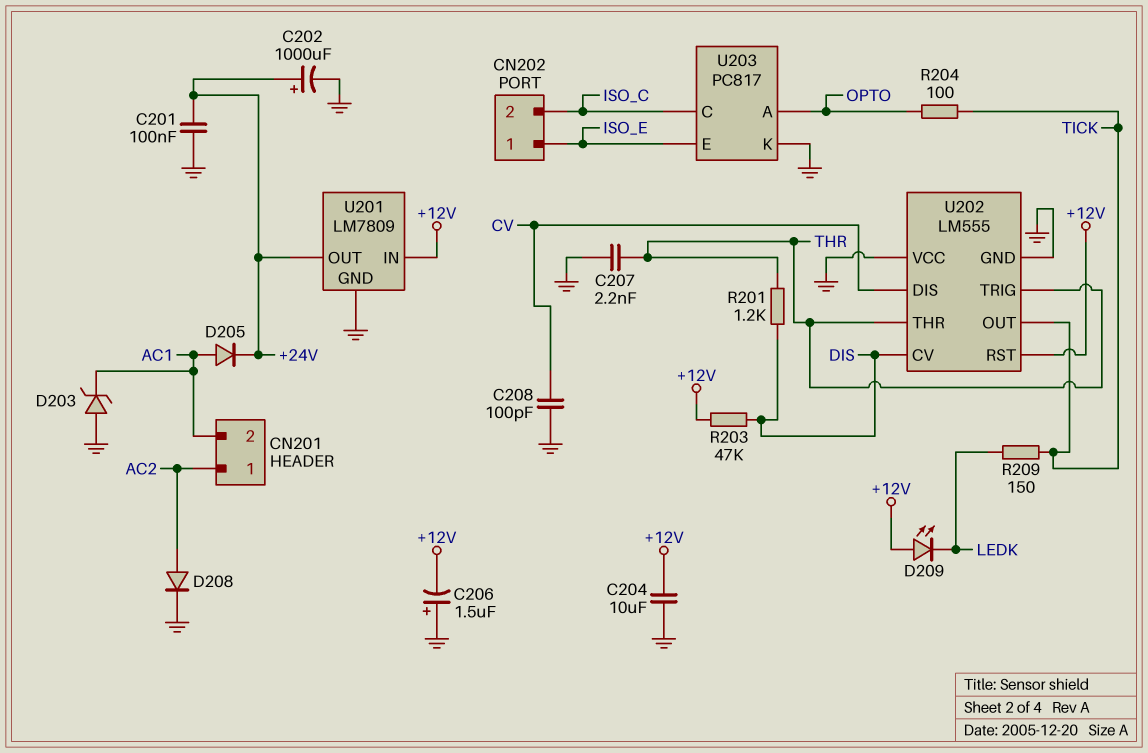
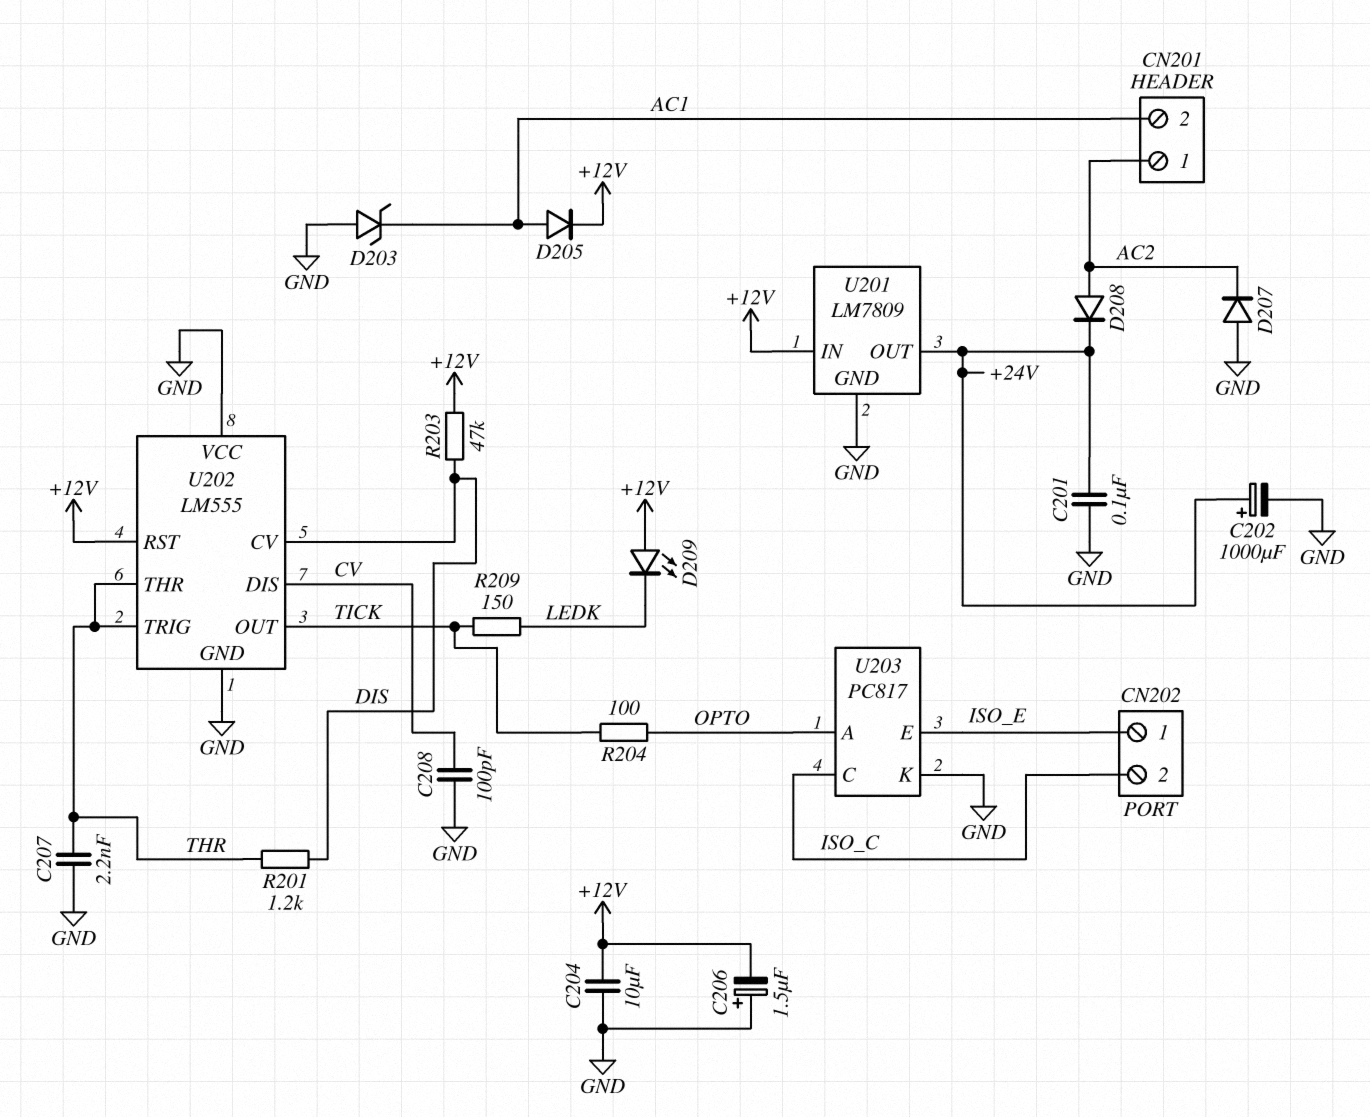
D205: diode (A AC1, K +24V) -> diode (A AC1, K +12V)
D207: none -> diode (A GND, K AC2)
D208: diode (A AC2, K GND) -> diode (A AC2, K +24V)

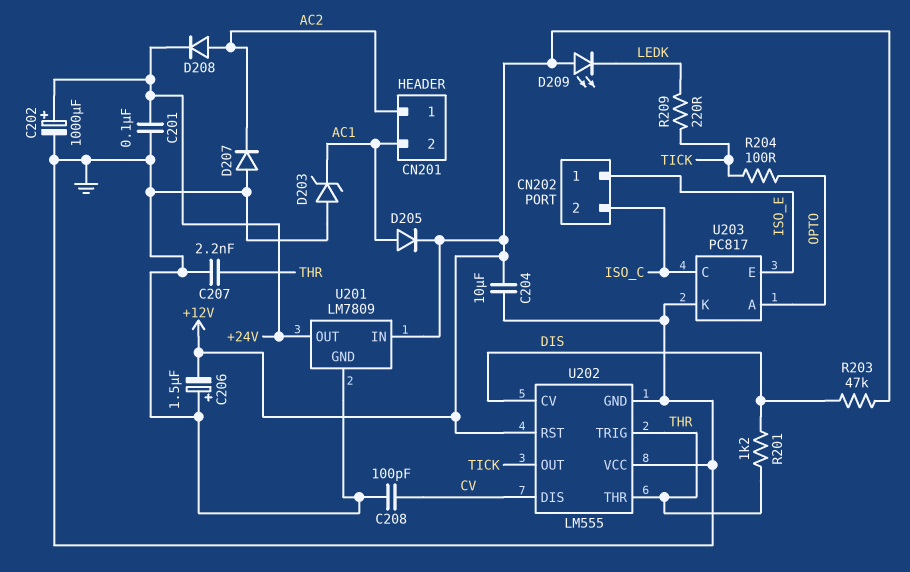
R209: 150 (LEDK, TICK) -> 220 (LEDK, TICK)

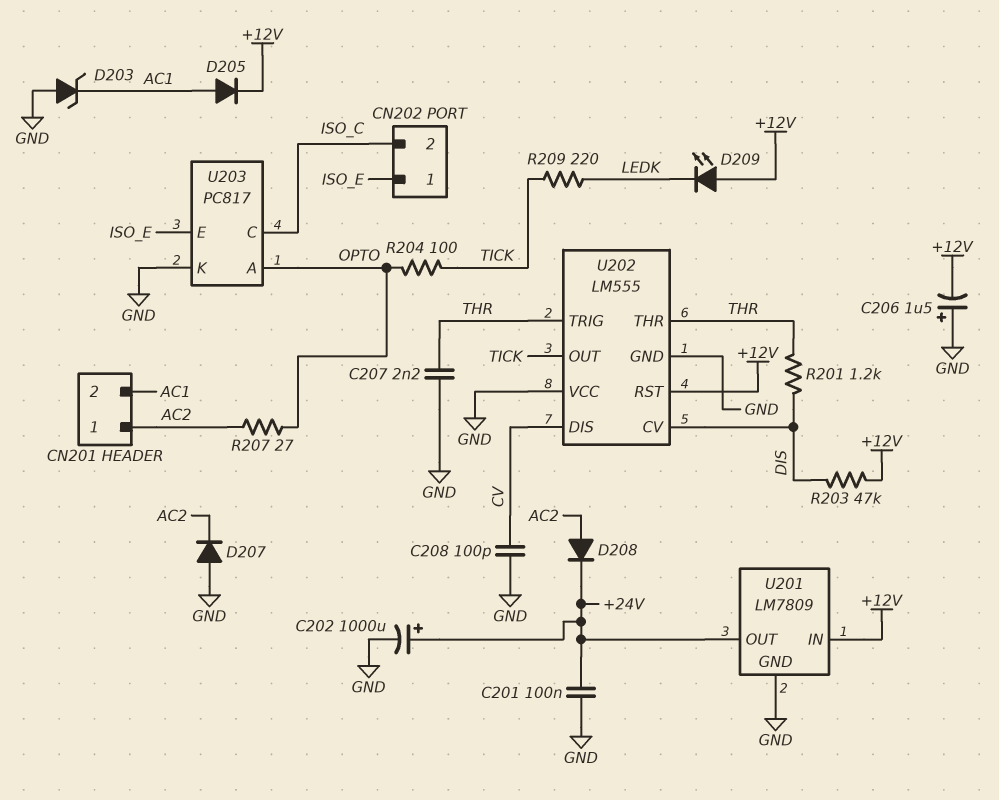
C204: 10uF (+12V, GND) -> none
R207: none -> 27 (AC2, OPTO)

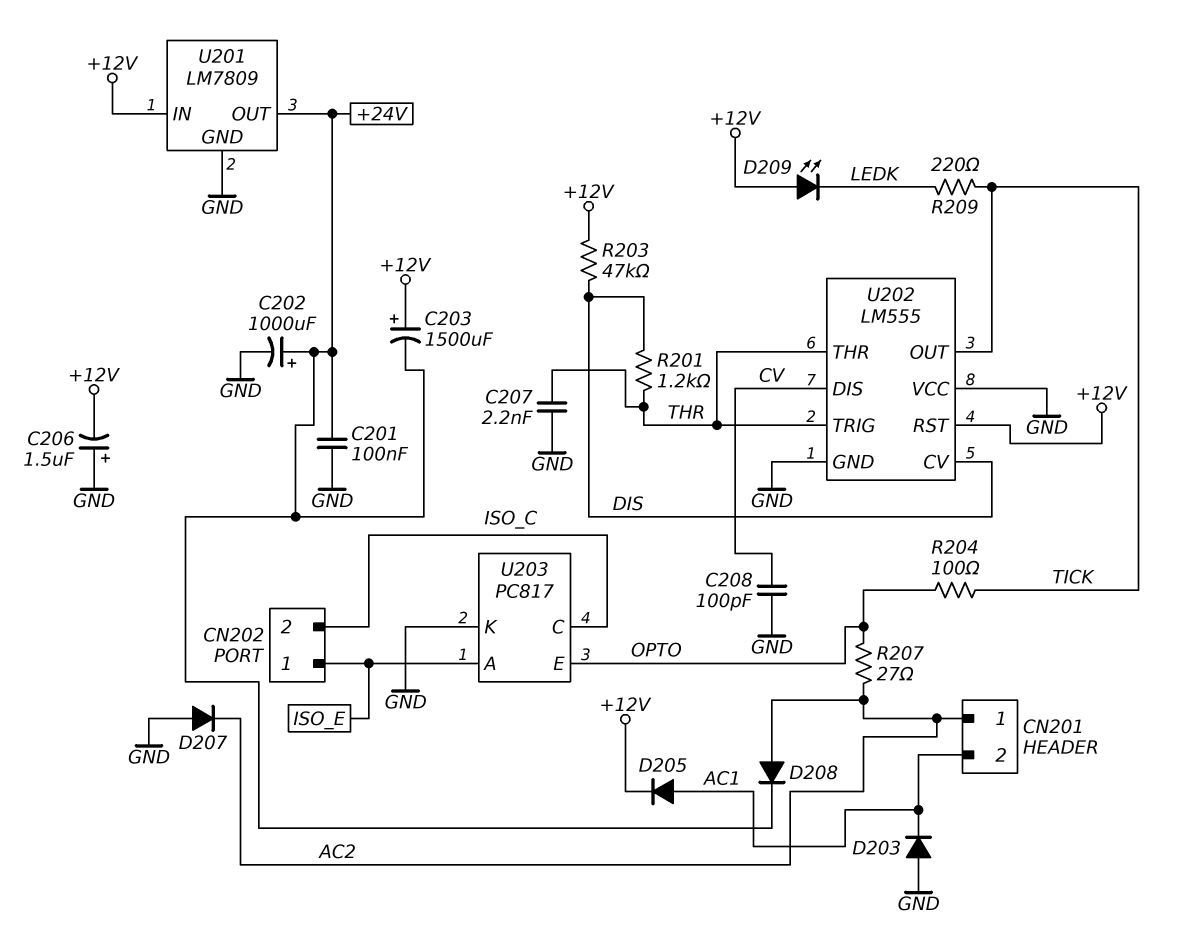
C203: none -> 1500uF (plus +12V, minus +24V)
D203: zener (A GND, K AC1) -> diode (A GND, K AC1)
U203 pin A: OPTO -> ISO_E
U203 pin E: ISO_E -> OPTO

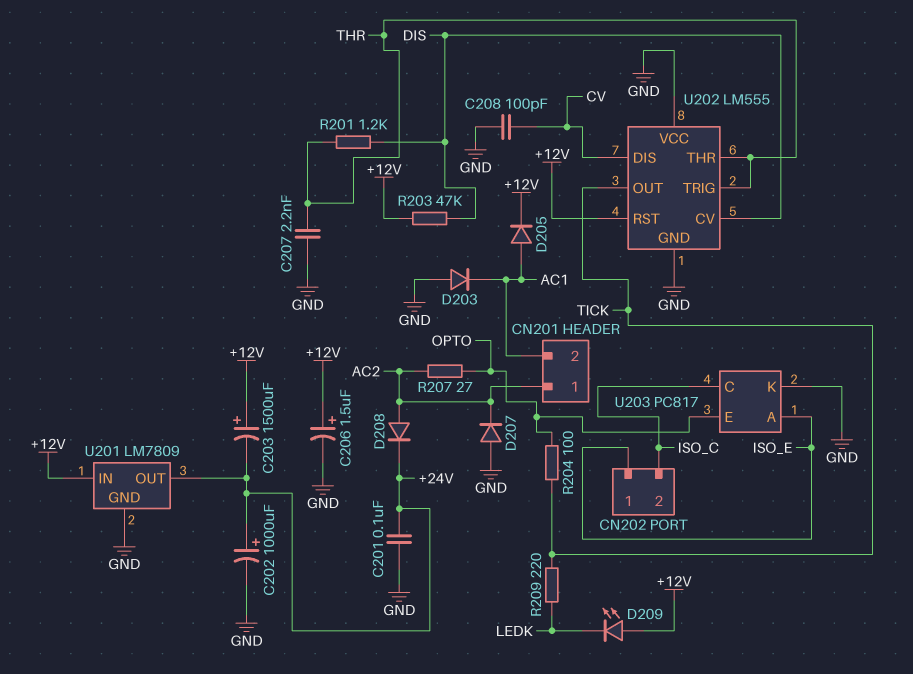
C206: 1.5uF (plus GND, minus +12V) -> 1.5uF (plus +12V, minus GND)

